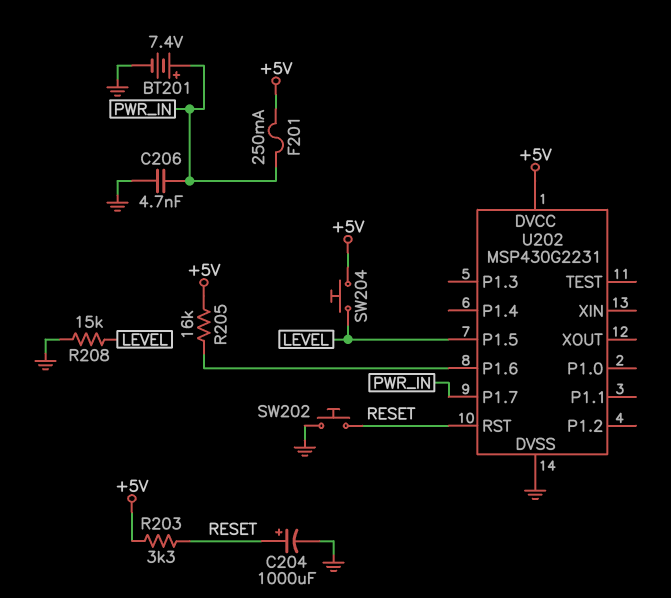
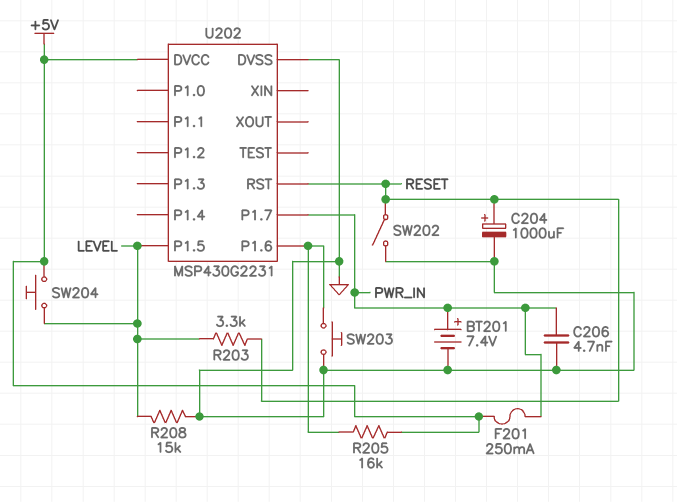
R203: 3.3k (+5V, RESET) -> 3.3k (LEVEL, RESET)
SW202: button (GND, RESET) -> switch (GND, RESET)
SW203: none -> button (GND, U202/P1.6)

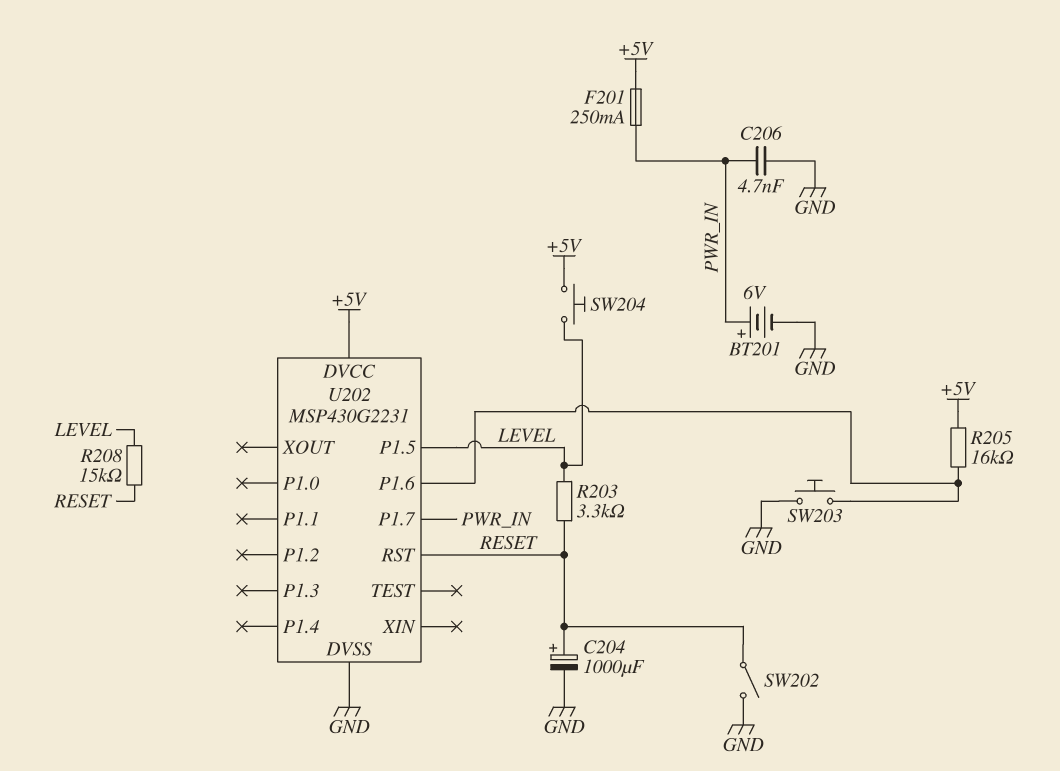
BT201: 7.4V (plus PWR_IN, minus GND) -> 6V (plus PWR_IN, minus GND)
R208: 15k (GND, LEVEL) -> 15k (LEVEL, RESET)

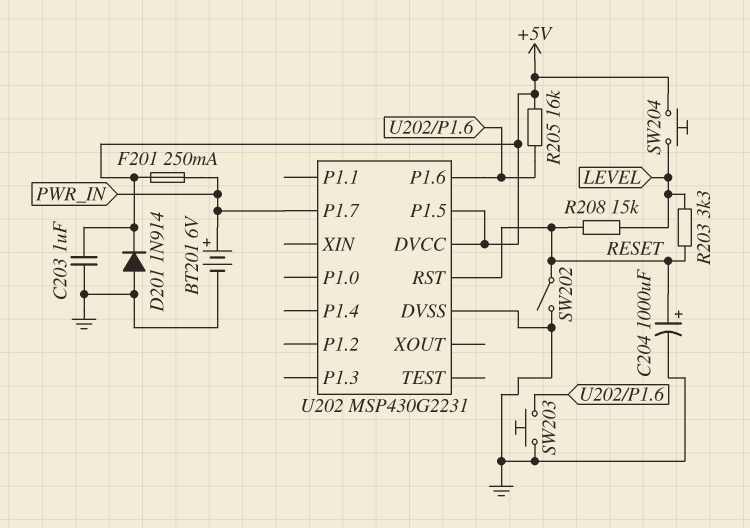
C203: none -> 1uF (+5V, GND)
C206: 4.7nF (GND, PWR_IN) -> none
D201: none -> diode 1N914 (A GND, K +5V)
U202 pin P1.5: LEVEL -> +5V

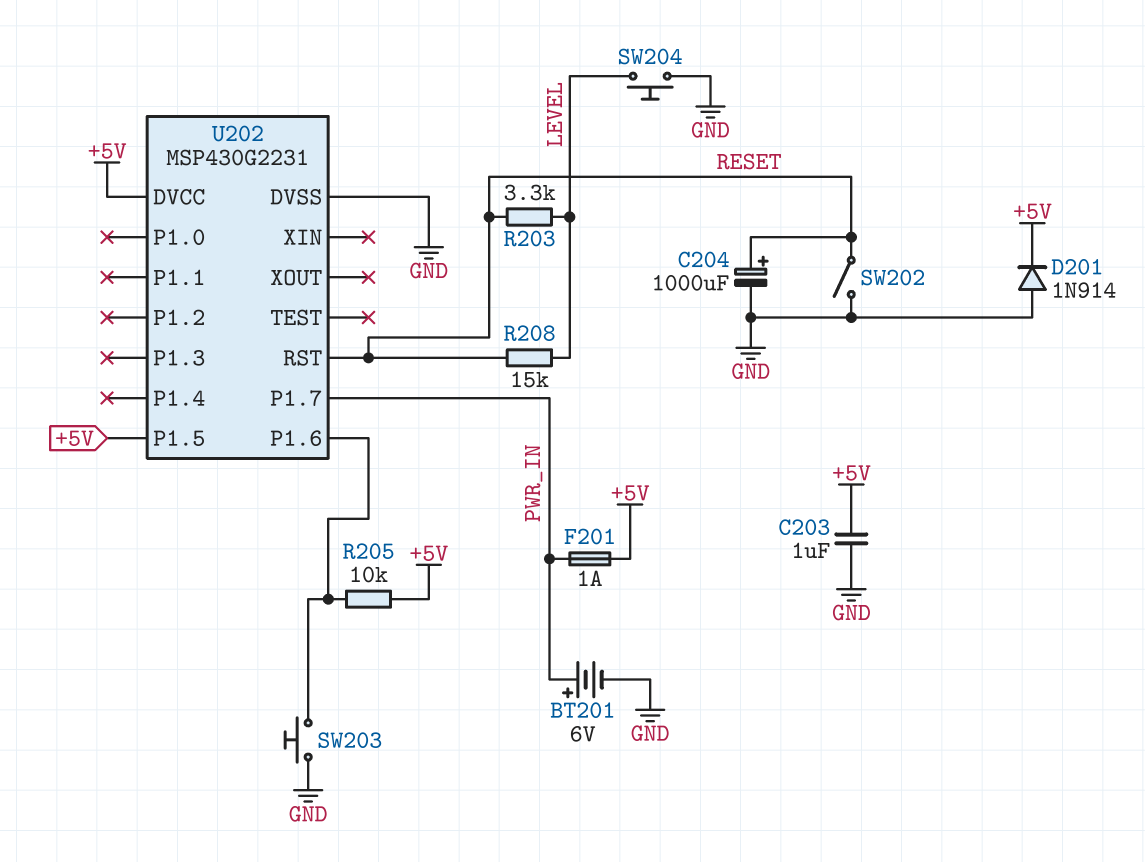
F201: 250mA (+5V, PWR_IN) -> 1A (+5V, PWR_IN)
R205: 16k (+5V, U202/P1.6) -> 10k (+5V, U202/P1.6)
SW204: button (+5V, LEVEL) -> button (GND, LEVEL)

